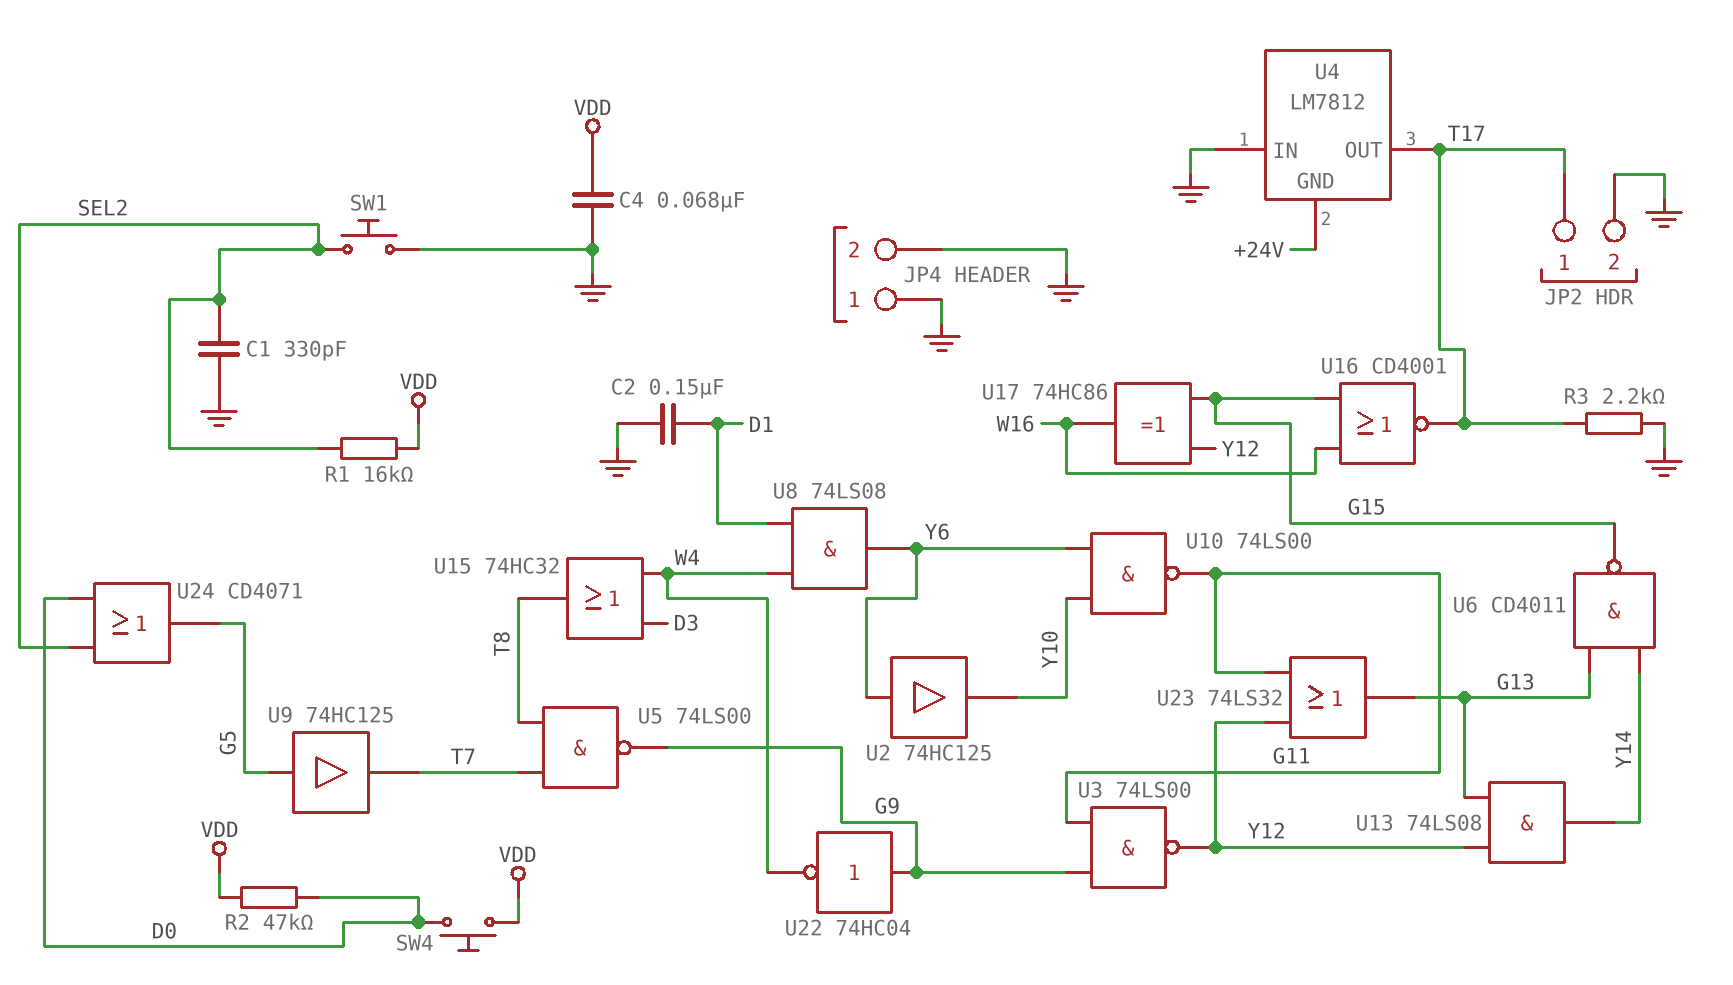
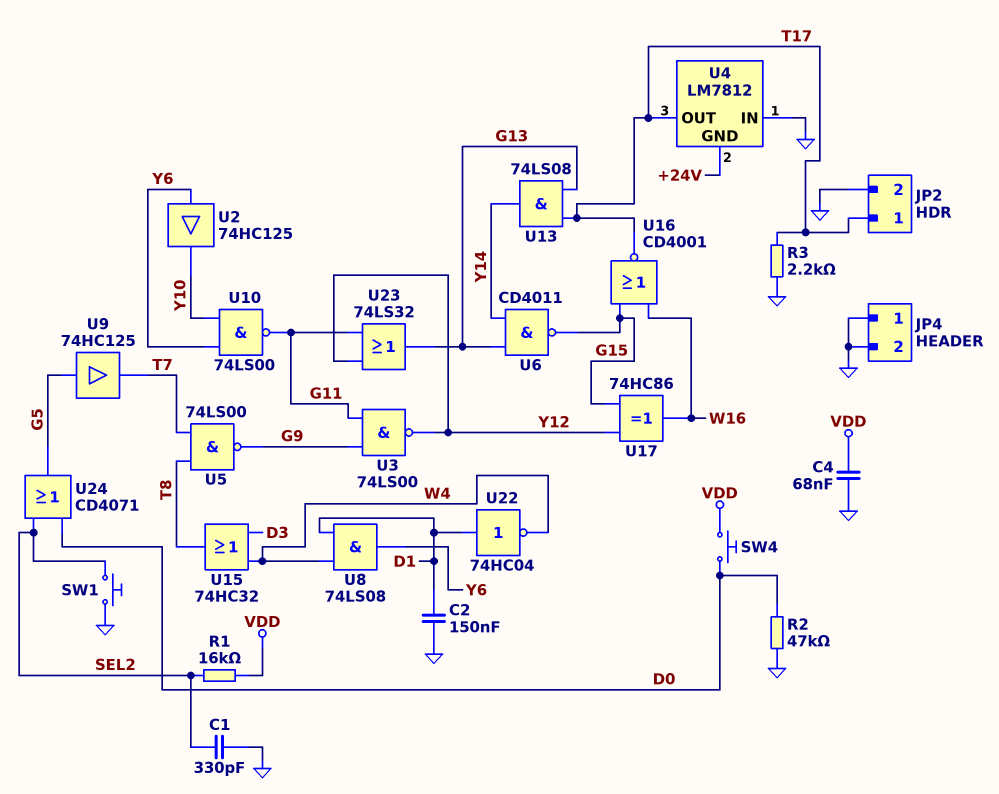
R2: 47k (D0, VDD) -> 47k (D0, GND)
U13: AND 74LS08 (in G13, in Y12, out Y14) -> AND 74LS08 (in G13, in T17, out Y14)
U22: NOT 74HC04 (in G9, out W4) -> NOT 74HC04 (in D1, out W4)

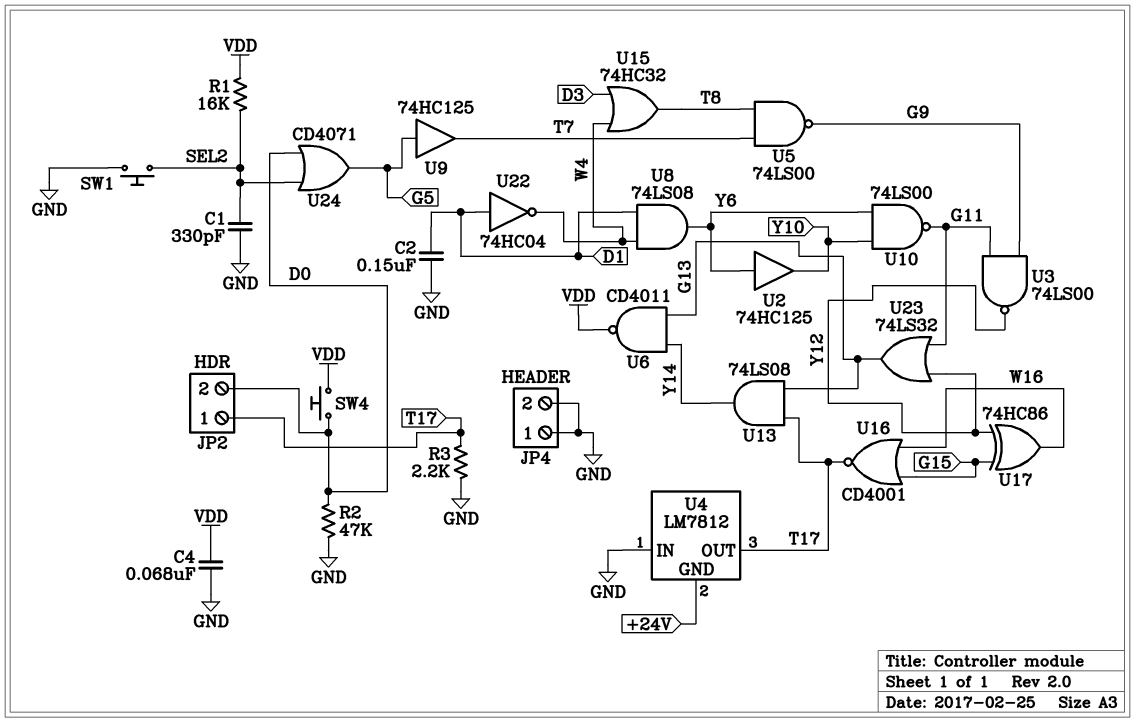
JP2 pin 2: GND -> D0
U6: NAND CD4011 (in G13, in Y14, out G15) -> NAND CD4011 (in G13, in Y14, out VDD)

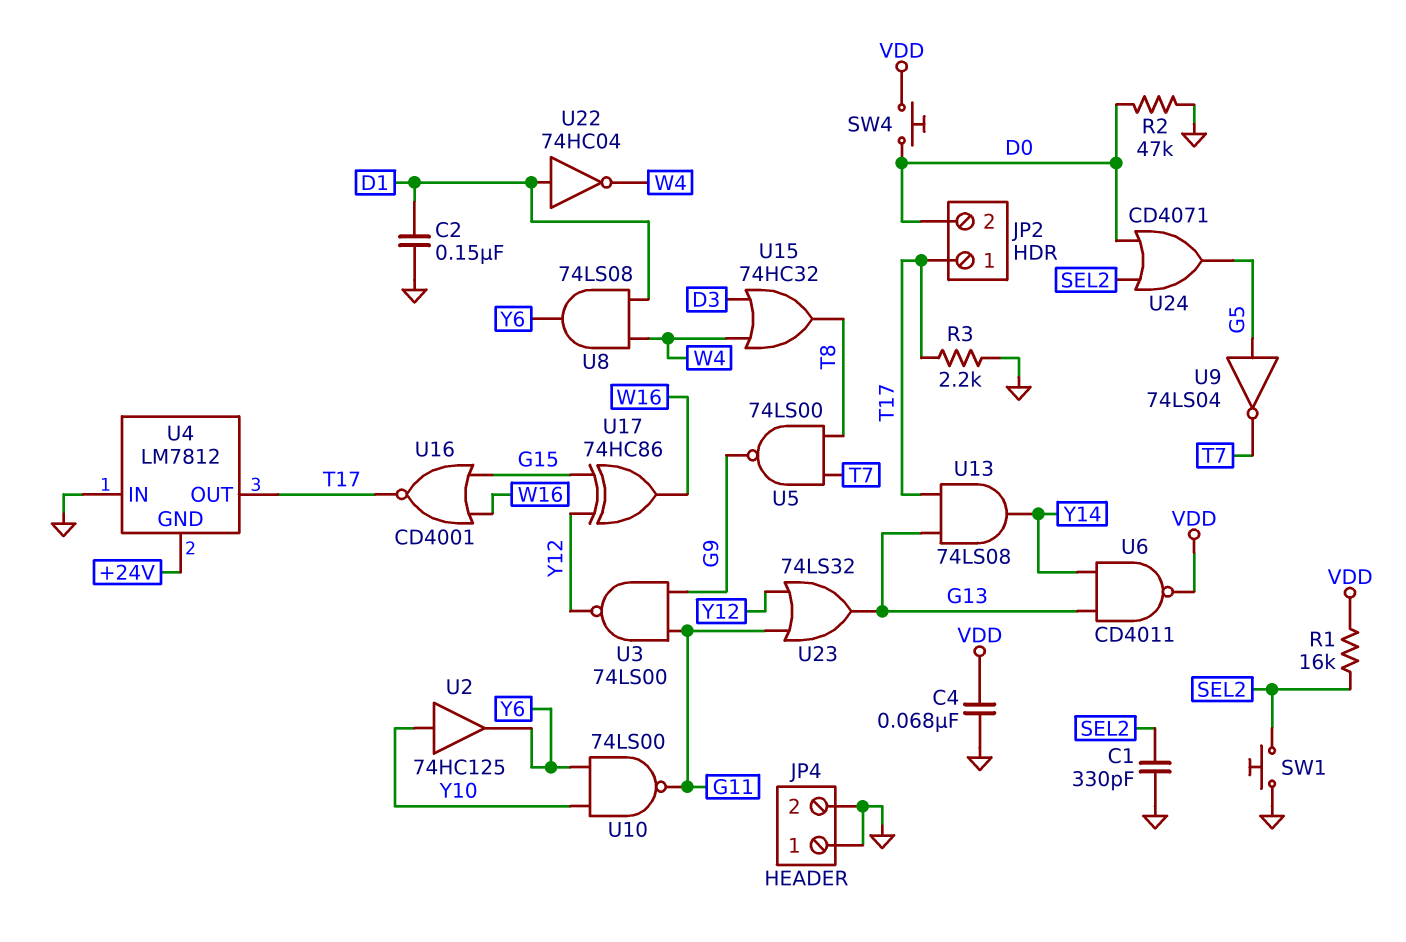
U2: buffer 74HC125 (in Y6, out Y10) -> buffer 74HC125 (in Y10, out Y6)
U9: buffer 74HC125 (in G5, out T7) -> NOT 74LS04 (in G5, out T7)

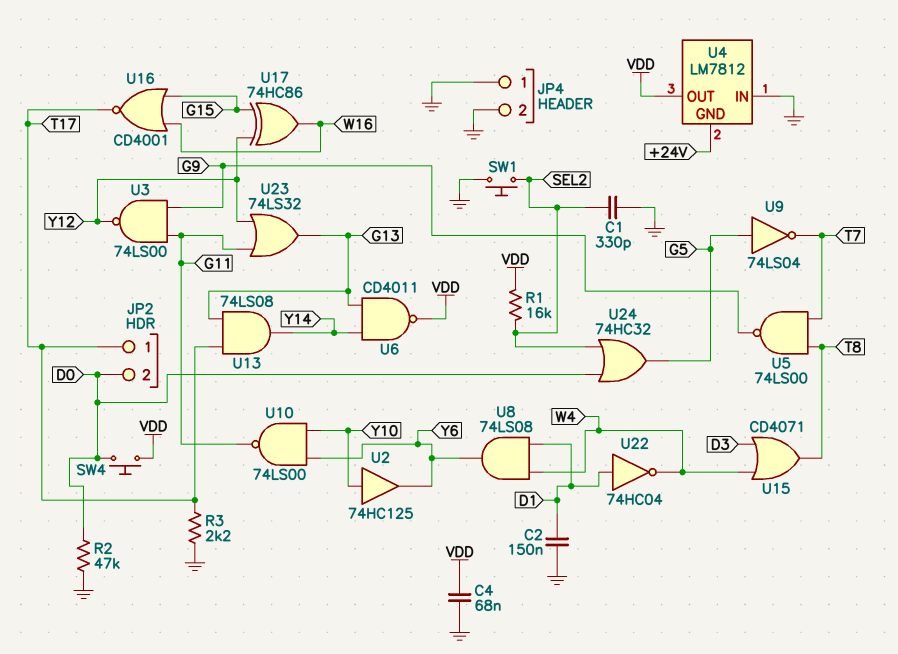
U4 pin OUT: T17 -> VDD
U15: OR 74HC32 (in D3, in W4, out T8) -> OR CD4071 (in D3, in W4, out T8)
U24: OR CD4071 (in D0, in SEL2, out G5) -> OR 74HC32 (in D0, in SEL2, out G5)

